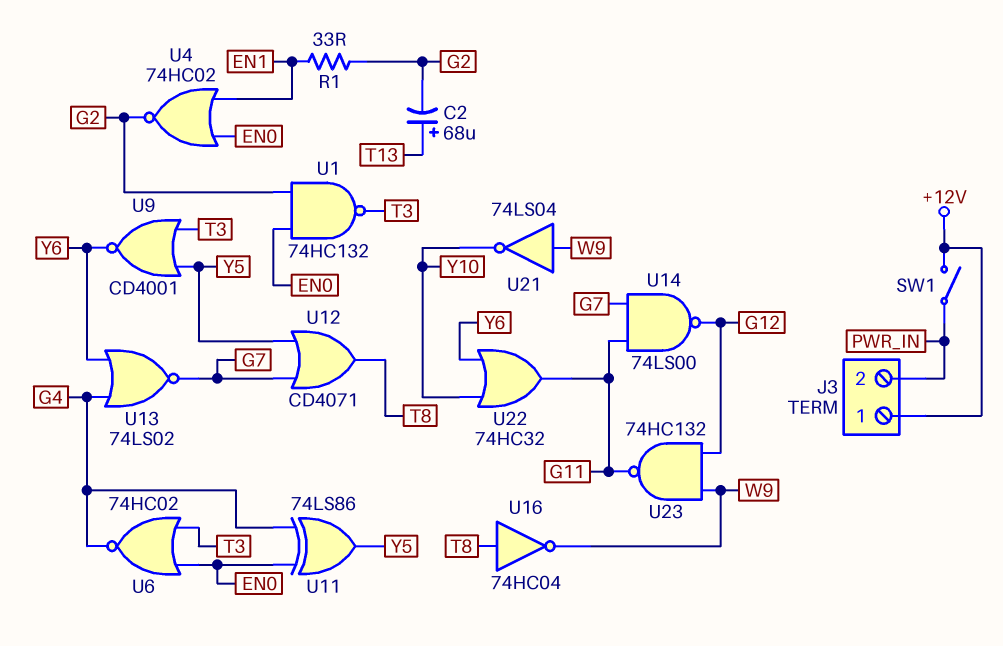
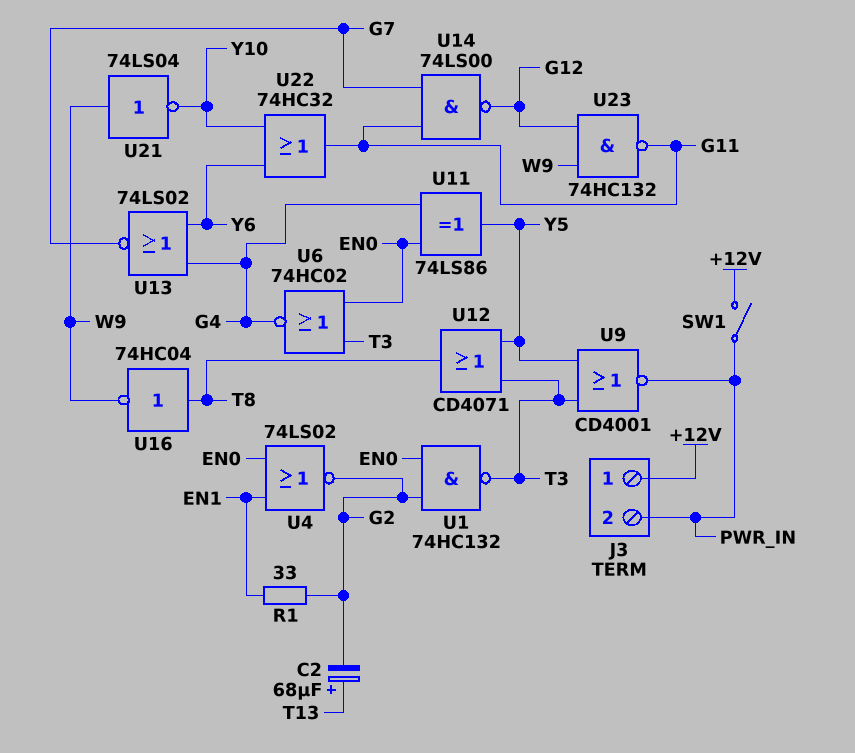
U4: NOR 74HC02 (in EN0, in EN1, out G2) -> NOR 74LS02 (in EN0, in EN1, out G2)
U9: NOR CD4001 (in T3, in Y5, out Y6) -> NOR CD4001 (in T3, in Y5, out PWR_IN)
U12: OR CD4071 (in G7, in Y5, out T8) -> OR CD4071 (in T3, in Y5, out T8)

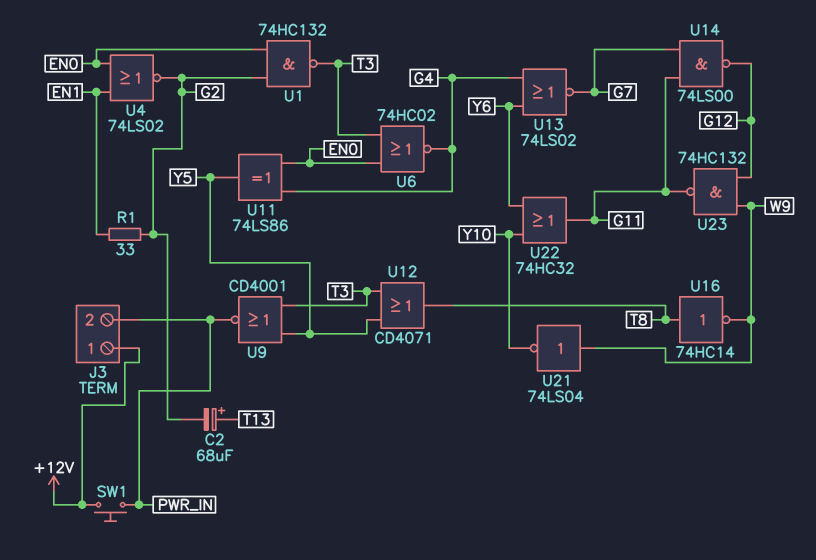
SW1: switch (+12V, PWR_IN) -> button (+12V, PWR_IN)
U16: NOT 74HC04 (in T8, out W9) -> NOT 74HC14 (in T8, out W9)

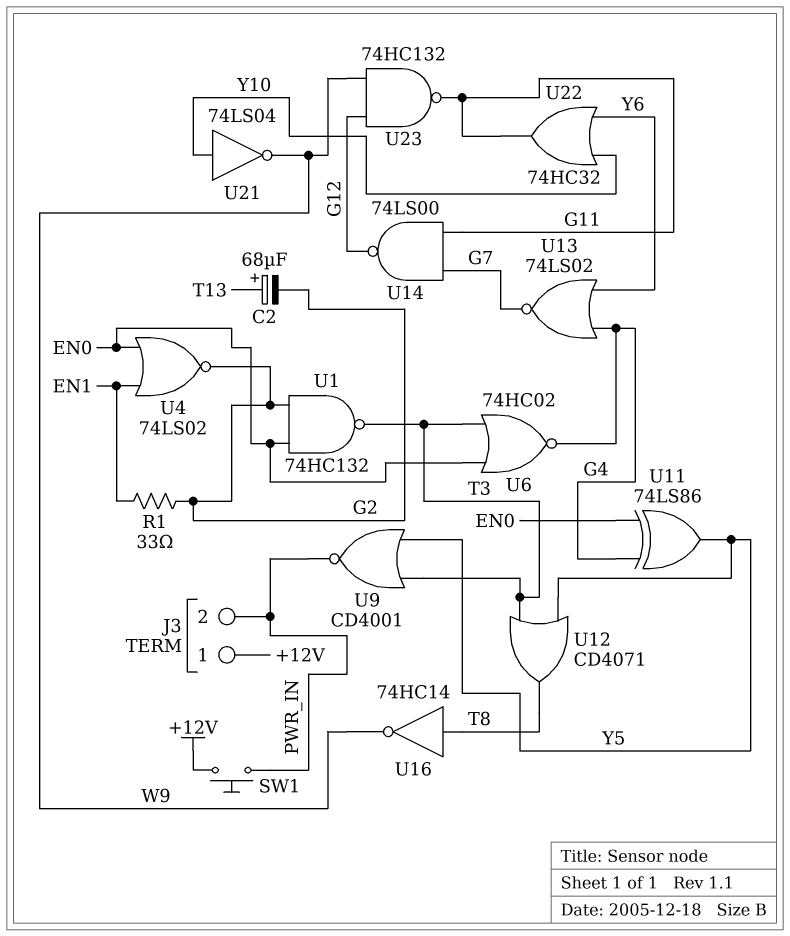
U21: NOT 74LS04 (in W9, out Y10) -> NOT 74LS04 (in Y10, out W9)

